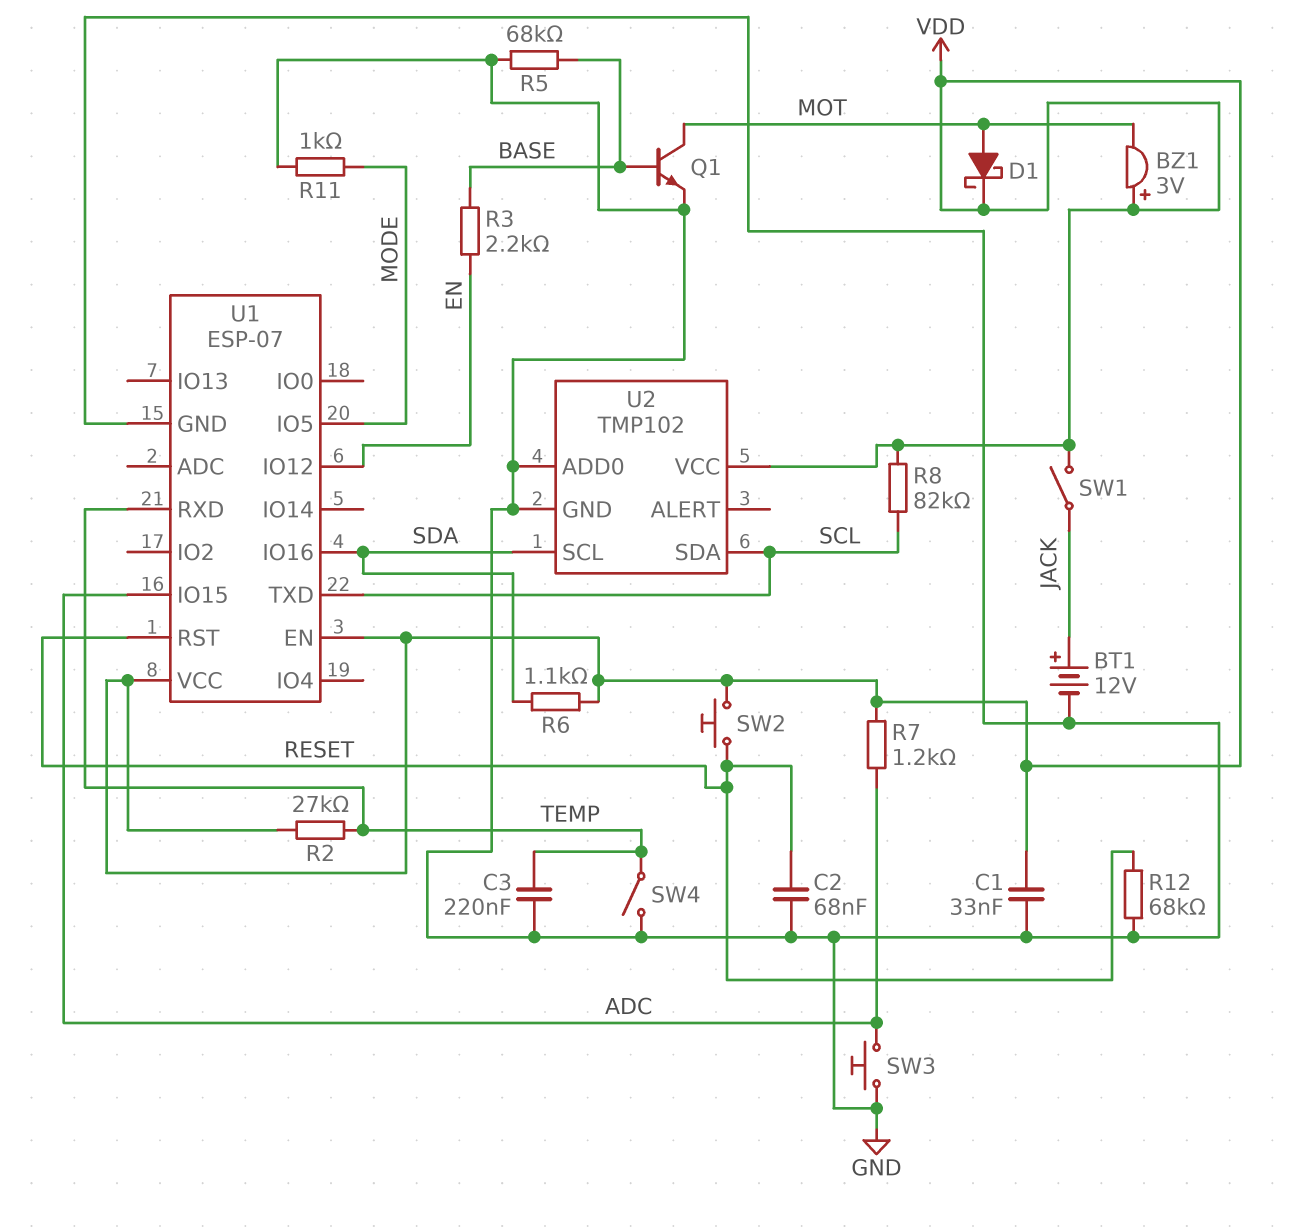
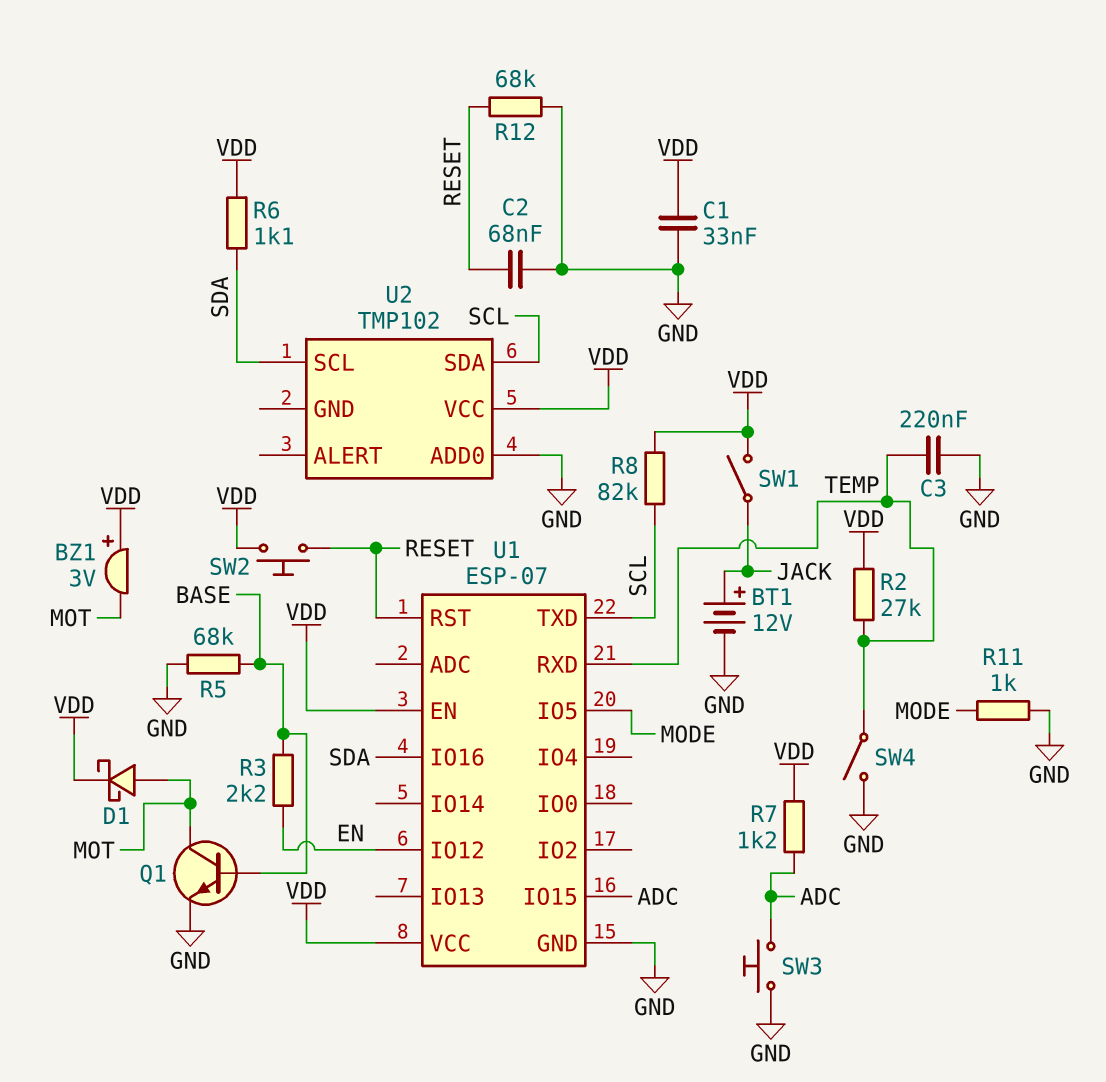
U2 pin GND: GND -> none

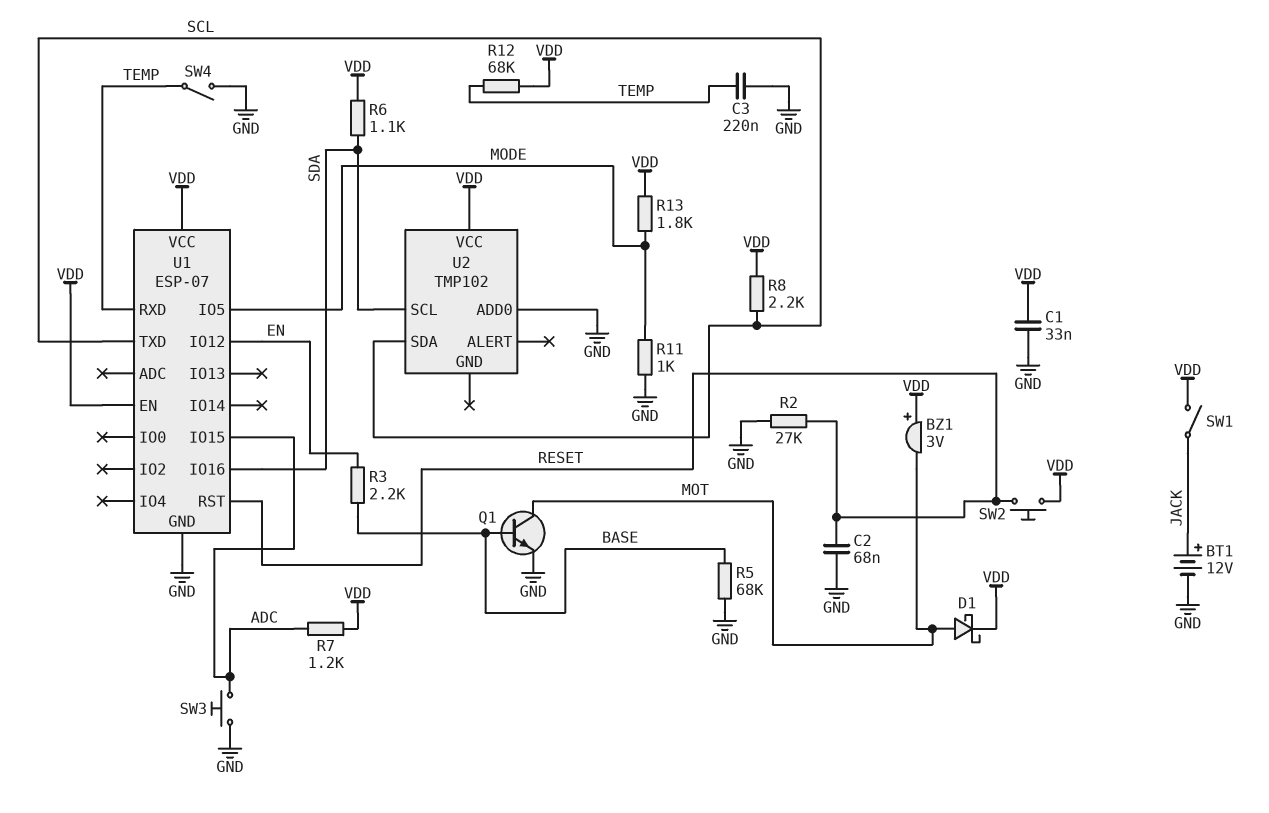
R2: 27k (TEMP, VDD) -> 27k (GND, RESET)
R8: 82k (SCL, VDD) -> 2.2k (SCL, VDD)
R12: 68k (GND, RESET) -> 68k (TEMP, VDD)
R13: none -> 1.8k (MODE, VDD)

